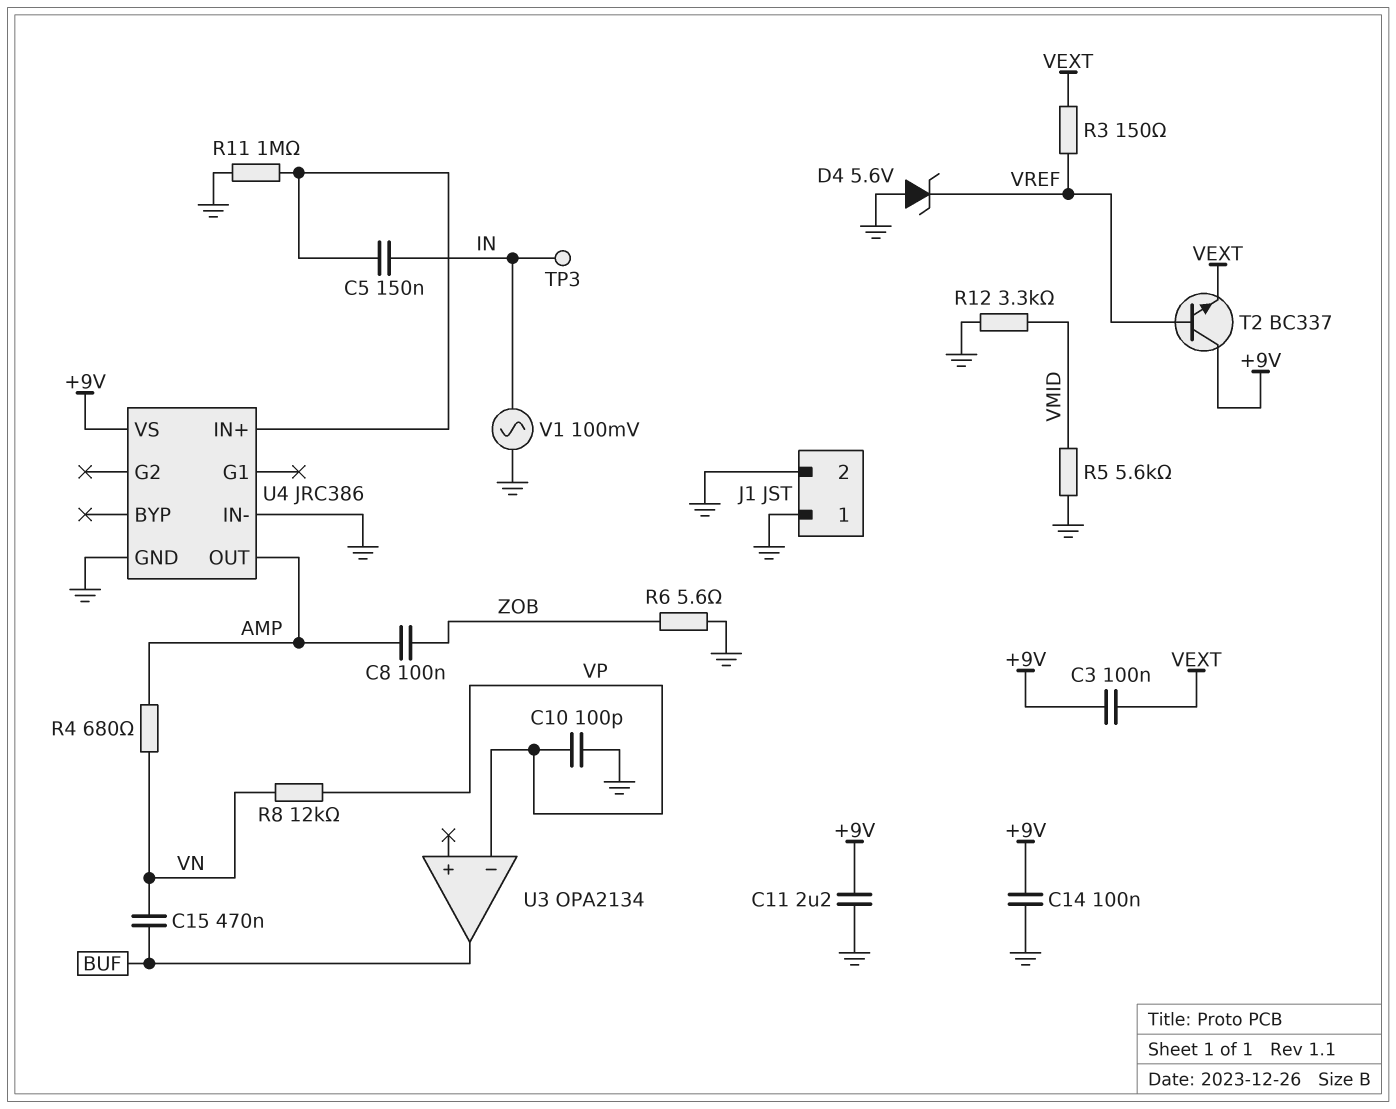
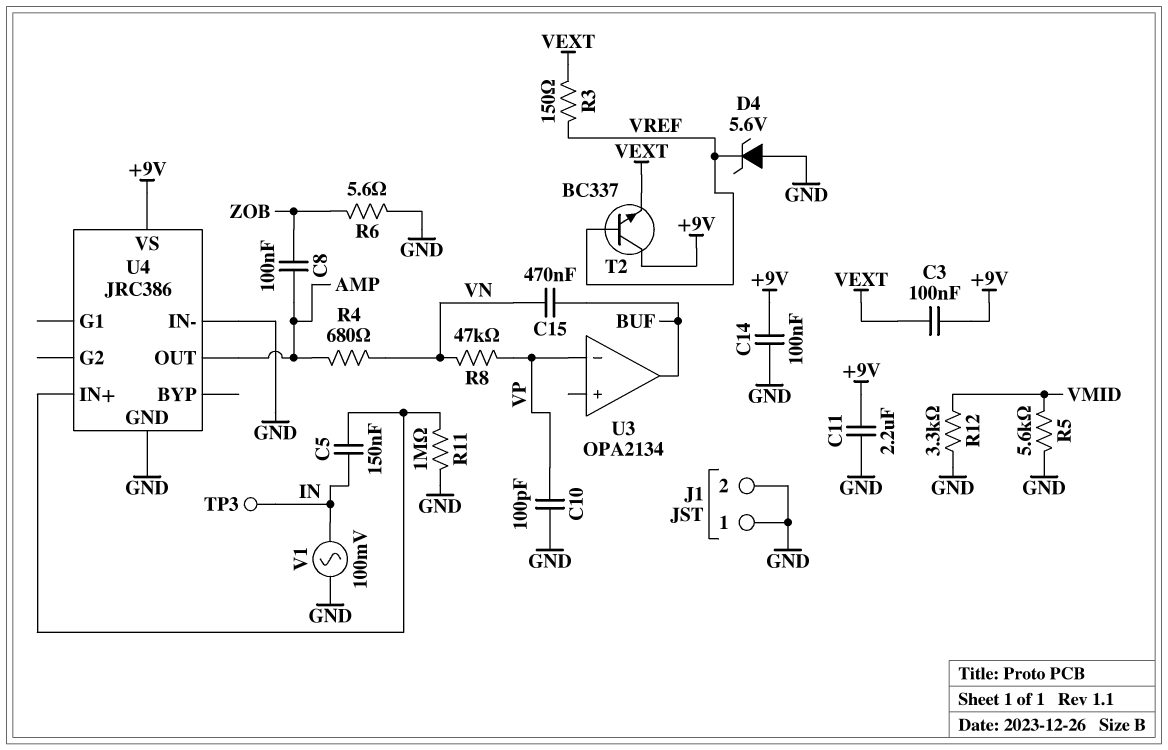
R8: 12k (VN, VP) -> 47k (VN, VP)

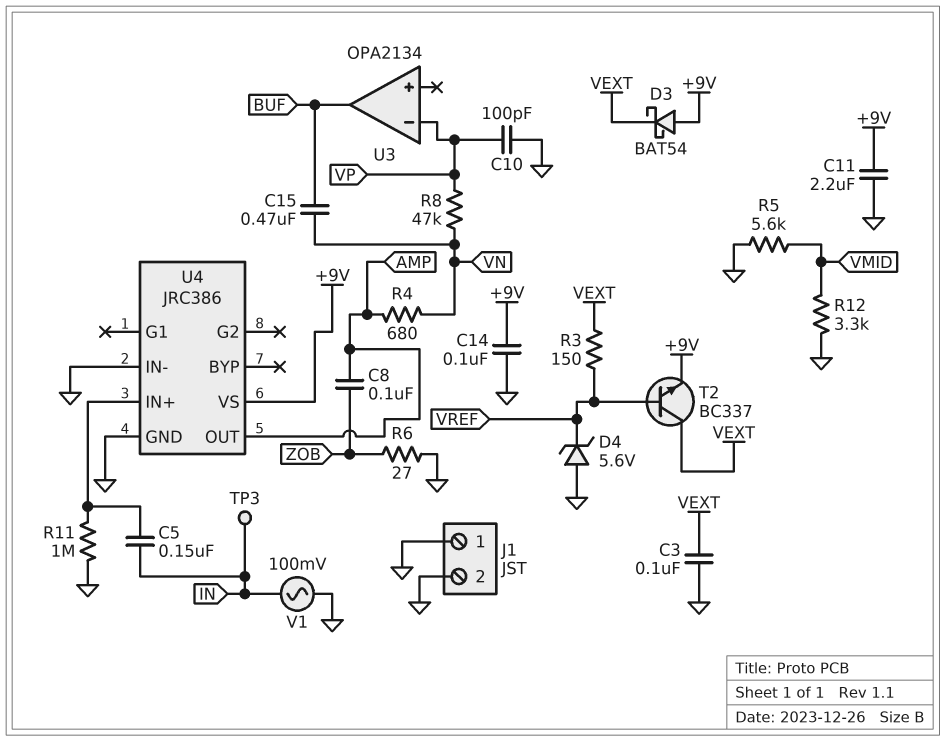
C3: 100nF (+9V, VEXT) -> 100nF (GND, VEXT)
D3: none -> schottky BAT54 (A +9V, K VEXT)
R6: 5.6 (GND, ZOB) -> 27 (GND, ZOB)
T2: NPN BC337 (B VREF, C +9V, E VEXT) -> NPN BC337 (B VREF, C VEXT, E +9V)

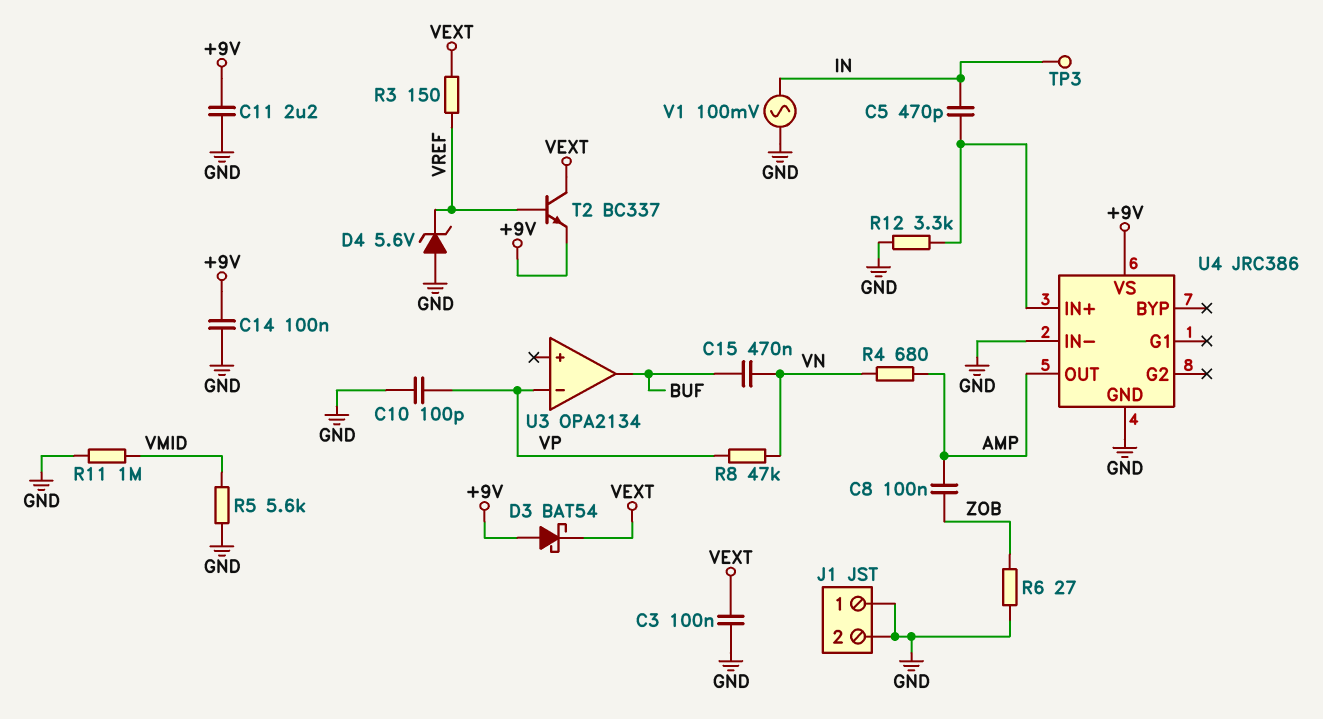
C5: 150nF (IN, U4/IN+) -> 470pF (IN, U4/IN+)
R11: 1M (GND, U4/IN+) -> 1M (GND, VMID)
R12: 3.3k (GND, VMID) -> 3.3k (GND, U4/IN+)

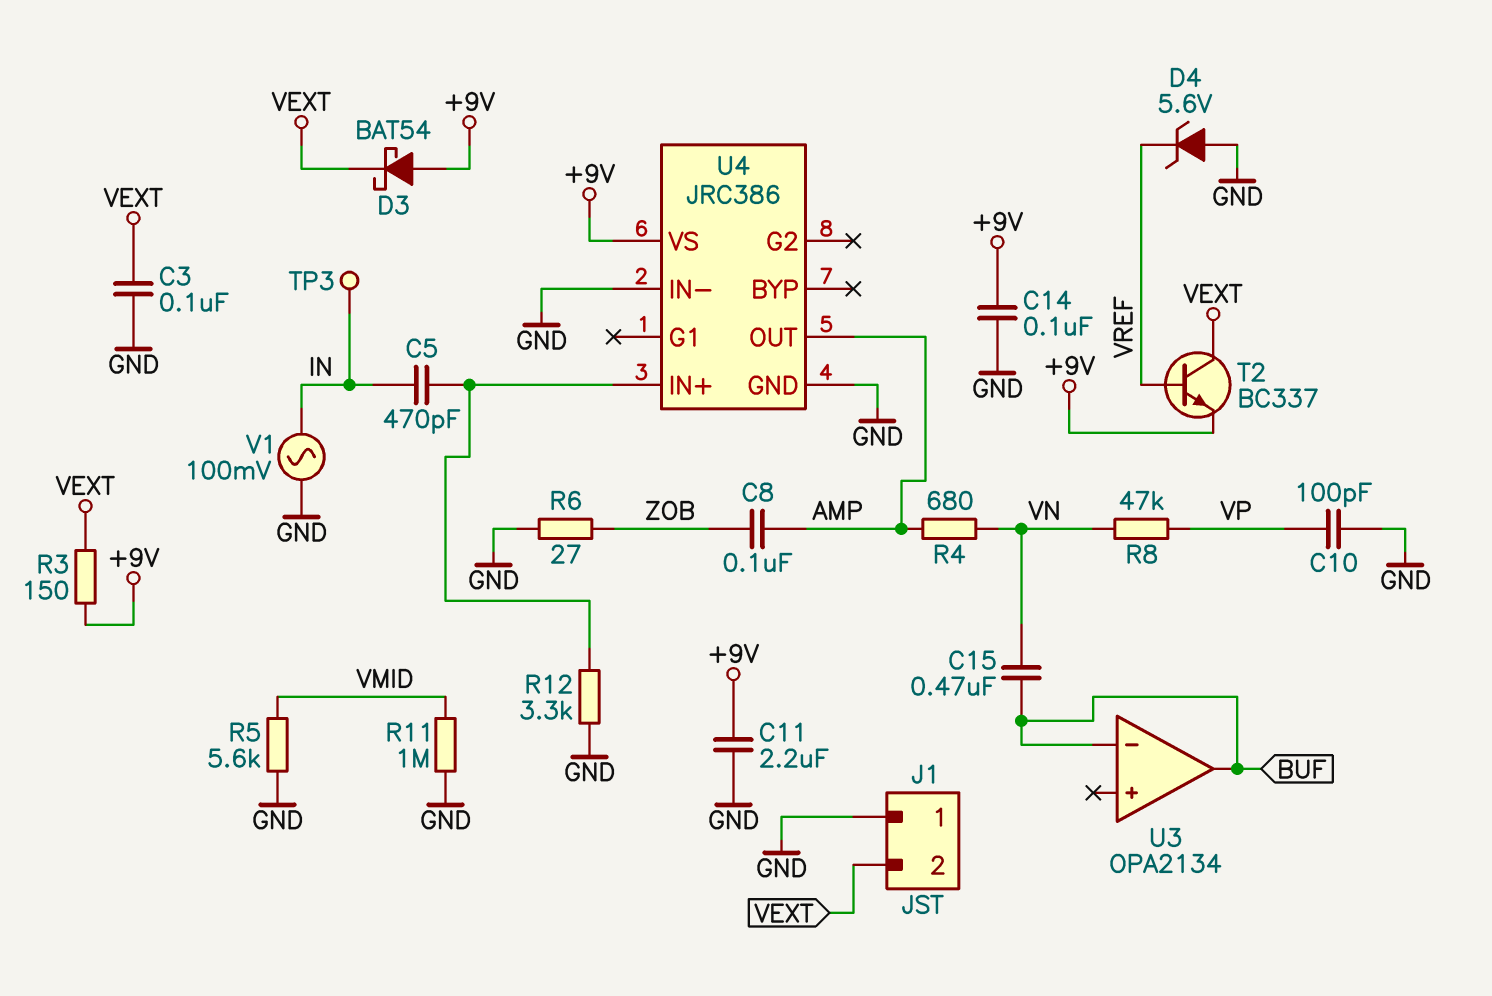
J1 pin 2: GND -> VEXT
R3: 150 (VEXT, VREF) -> 150 (+9V, VEXT)
U3 pin in-: VP -> BUF

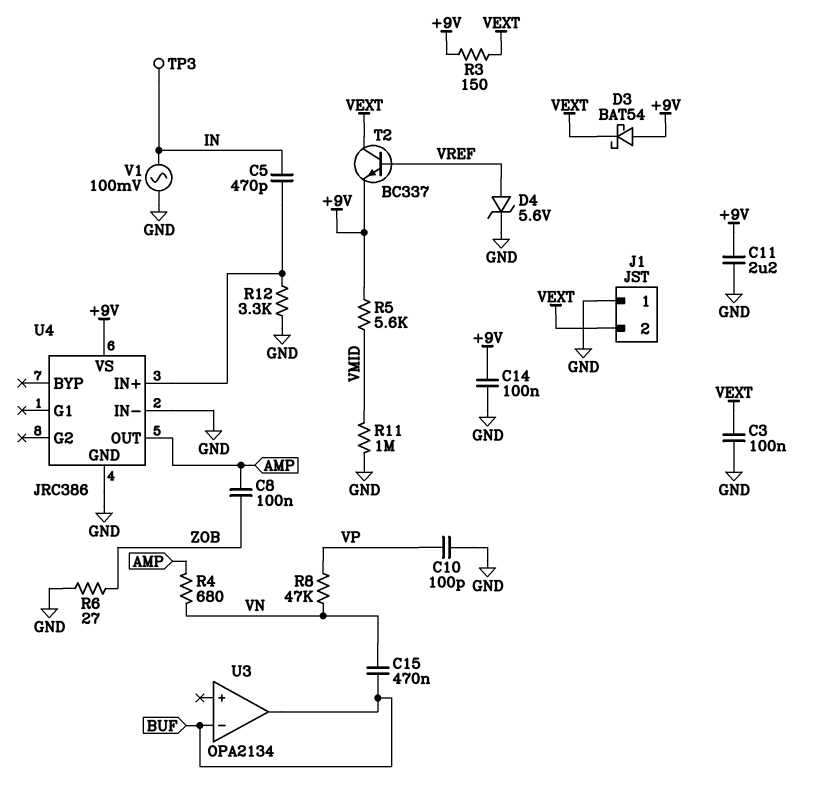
D4: zener 5.6V (A GND, K VREF) -> zener 5.6V (A VREF, K GND)
R5: 5.6k (GND, VMID) -> 5.6k (+9V, VMID)

